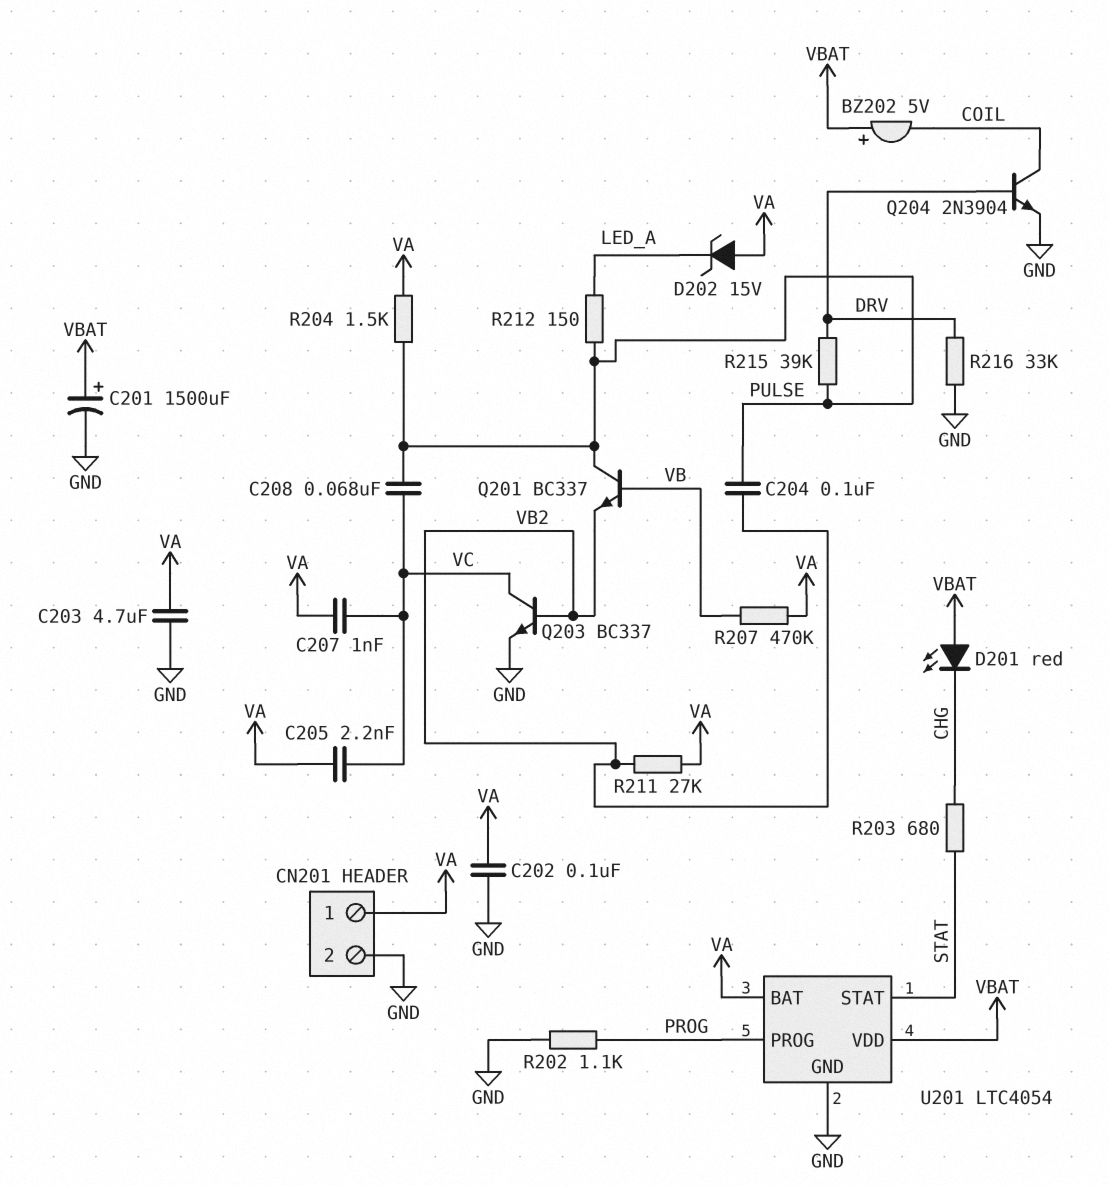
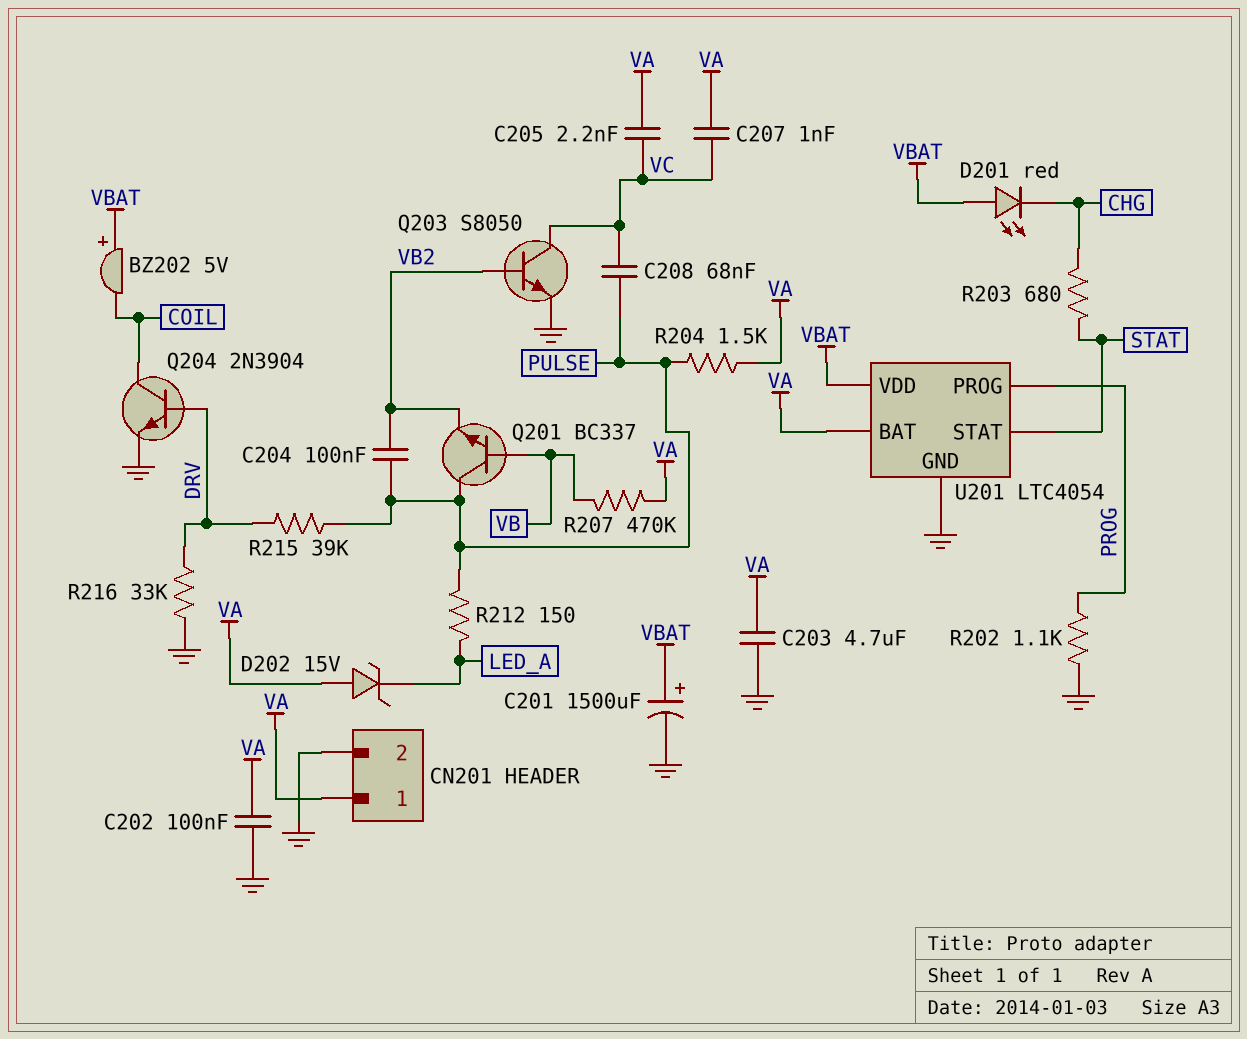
Q203: NPN BC337 (B VB2, C VC, E GND) -> NPN S8050 (B VB2, C VC, E GND)
R211: 27k (VA, VB2) -> none

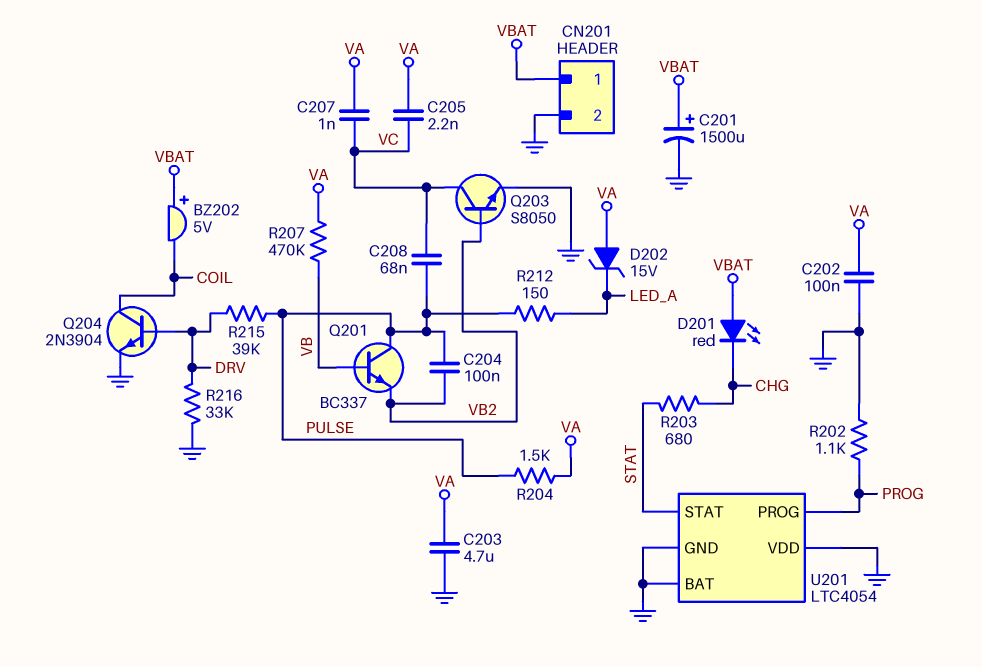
CN201 pin 1: VA -> VBAT
U201 pin BAT: VA -> GND
U201 pin VDD: VBAT -> GND

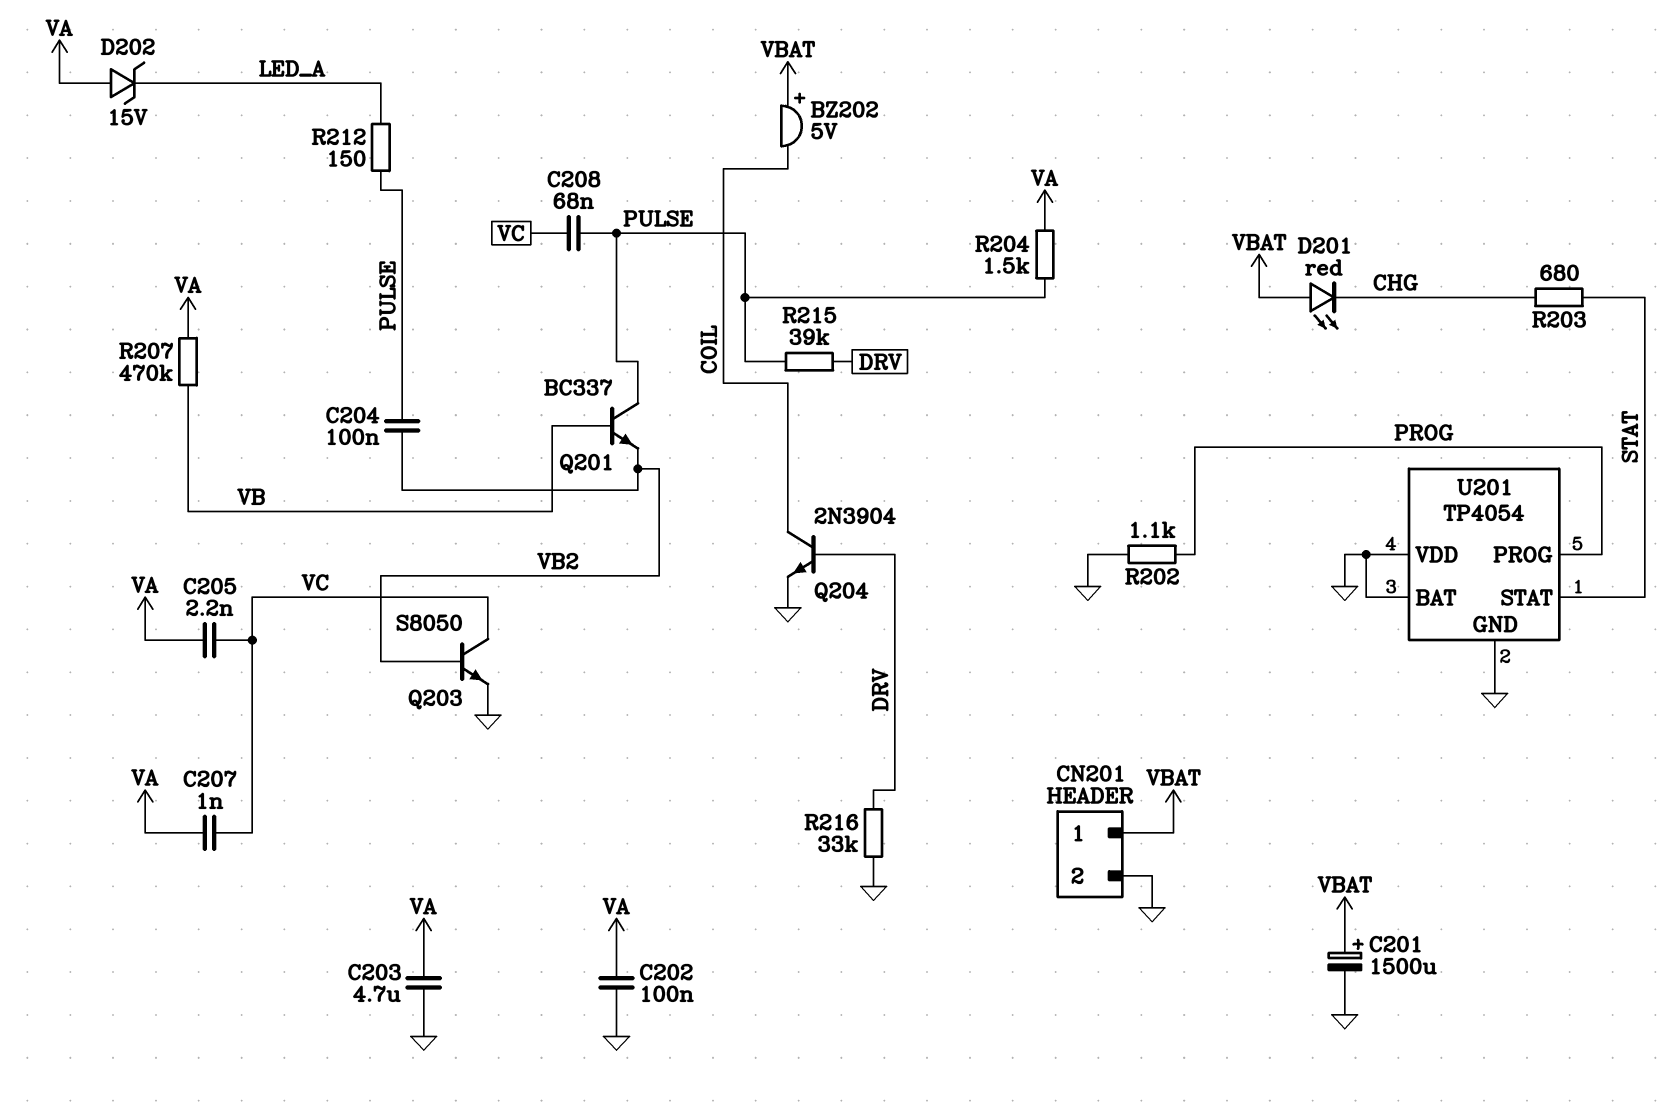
U201: LTC4054 -> TP4054

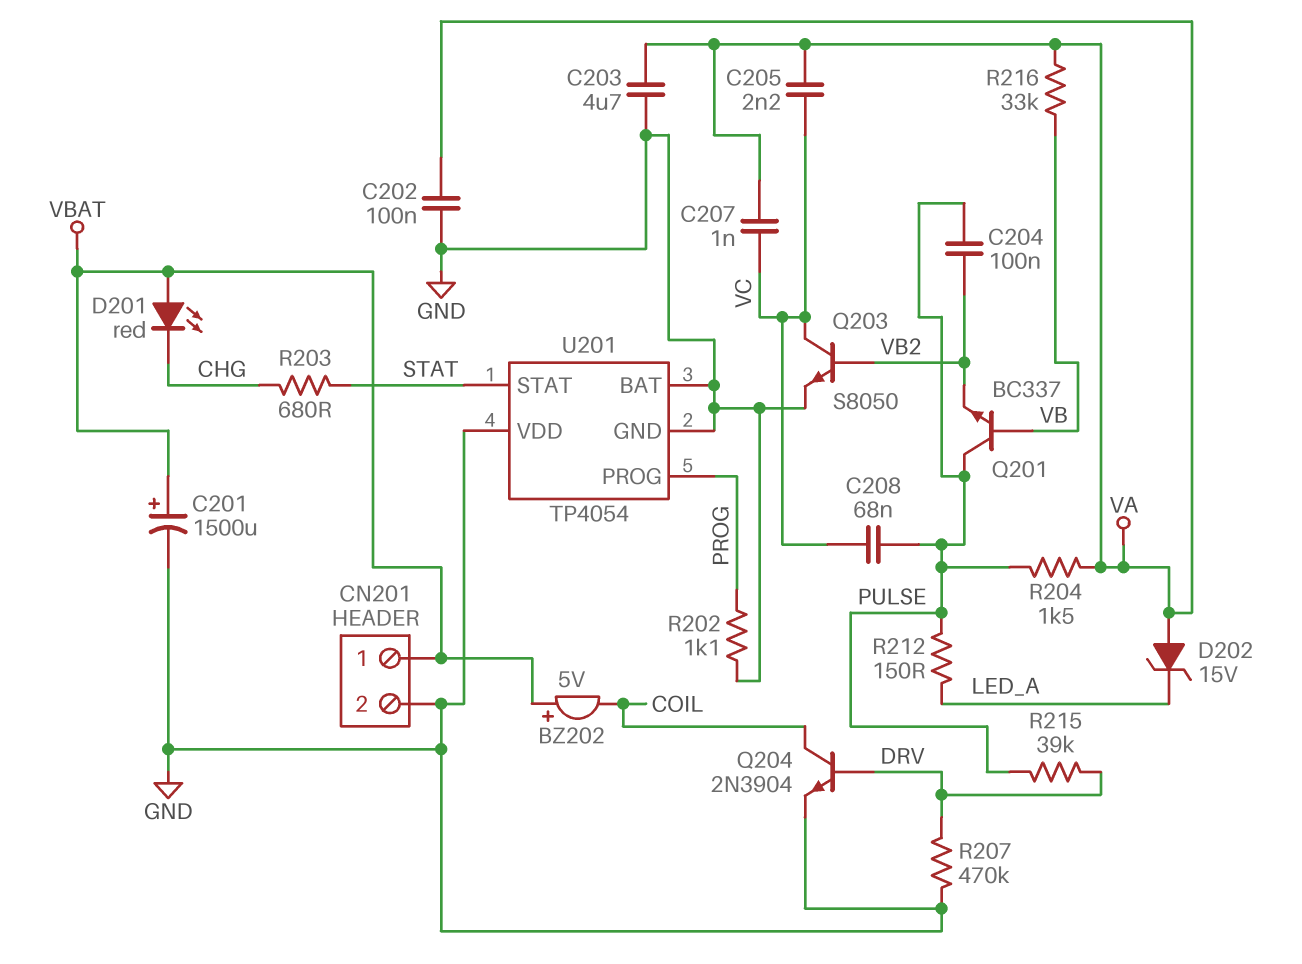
R207: 470k (VA, VB) -> 470k (DRV, GND)
R216: 33k (DRV, GND) -> 33k (VA, VB)

